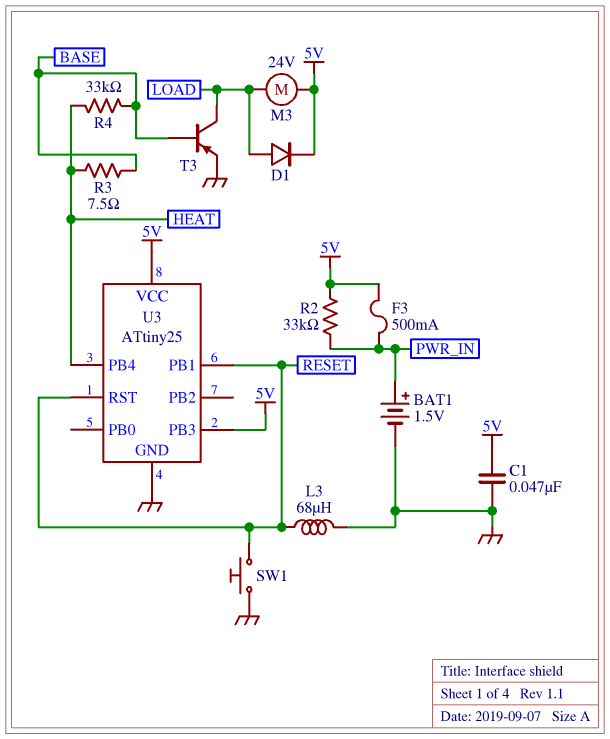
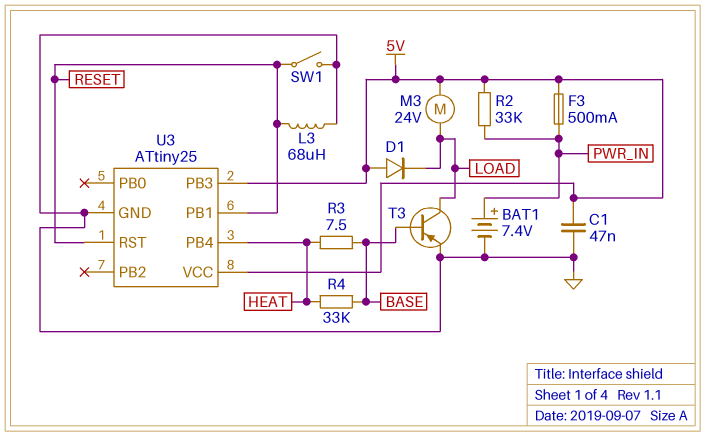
BAT1: 1.5V (plus PWR_IN, minus GND) -> 7.4V (plus PWR_IN, minus GND)
D1: diode (A LOAD, K 5V) -> diode (A 5V, K LOAD)
SW1: button (GND, RESET) -> switch (GND, RESET)

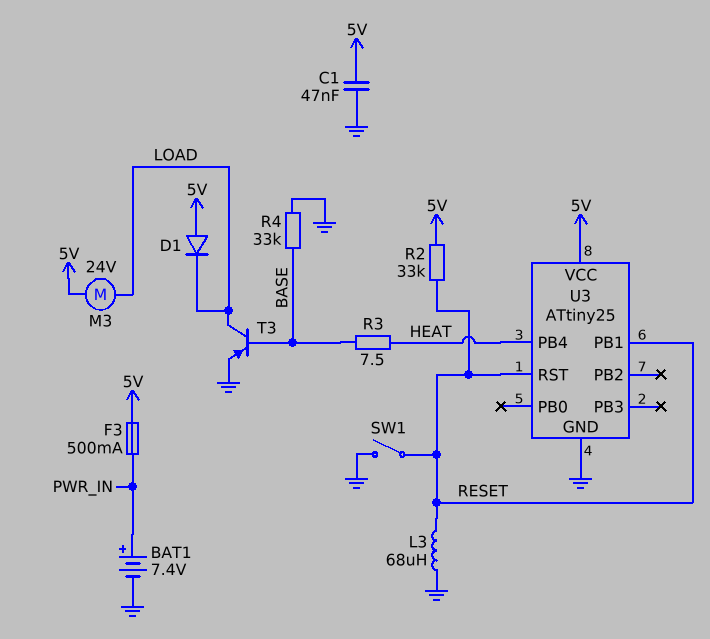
R2: 33k (5V, PWR_IN) -> 33k (5V, RESET)
R4: 33k (BASE, HEAT) -> 33k (BASE, GND)
U3 pin PB3: 5V -> none

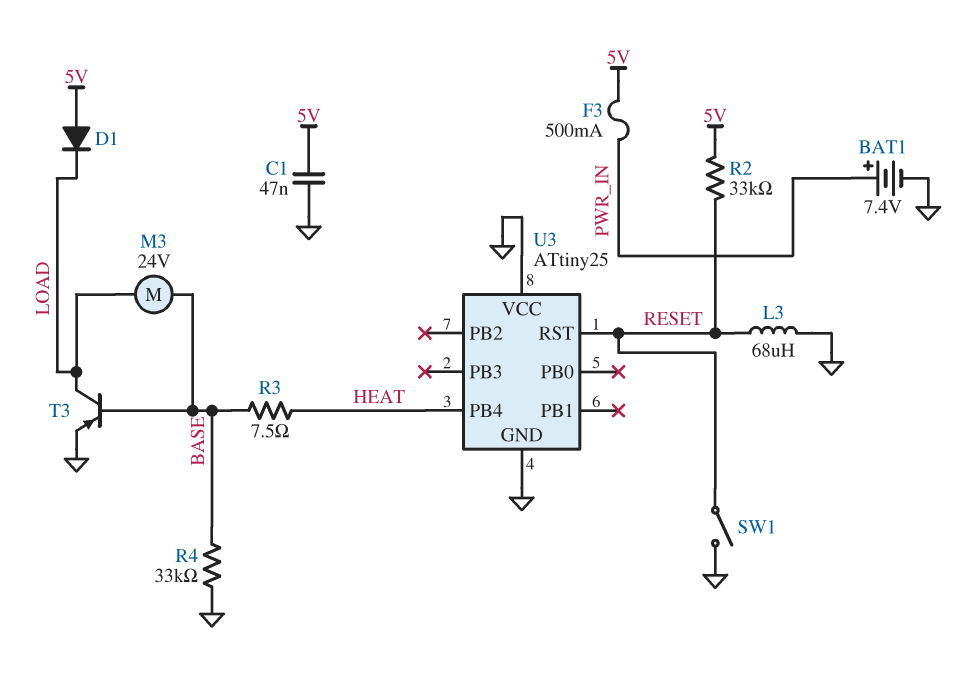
M3: motor 24V (5V, LOAD) -> motor 24V (BASE, LOAD)
U3 pin PB1: RESET -> none
U3 pin VCC: 5V -> GND

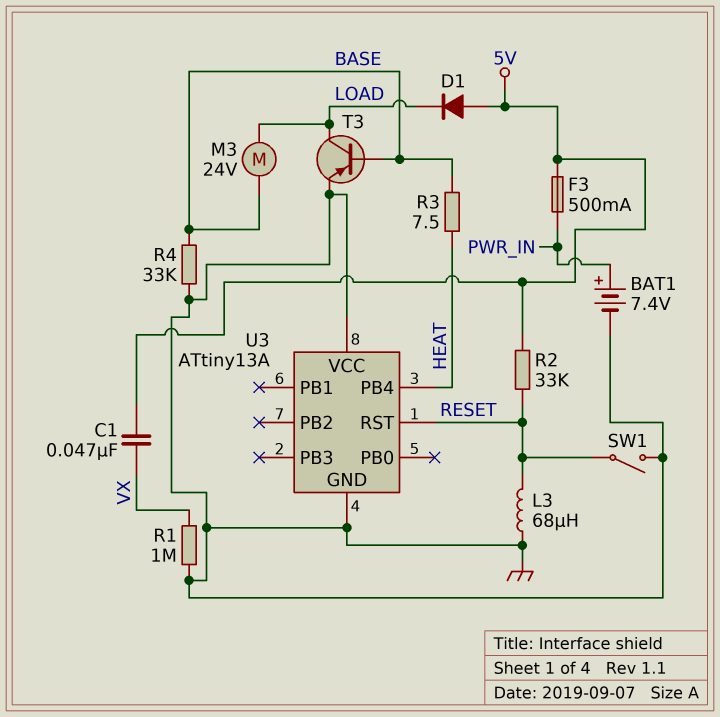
C1: 47nF (5V, GND) -> 47nF (5V, VX)
R1: none -> 1M (GND, VX)
U3: ATtiny25 -> ATtiny13A

